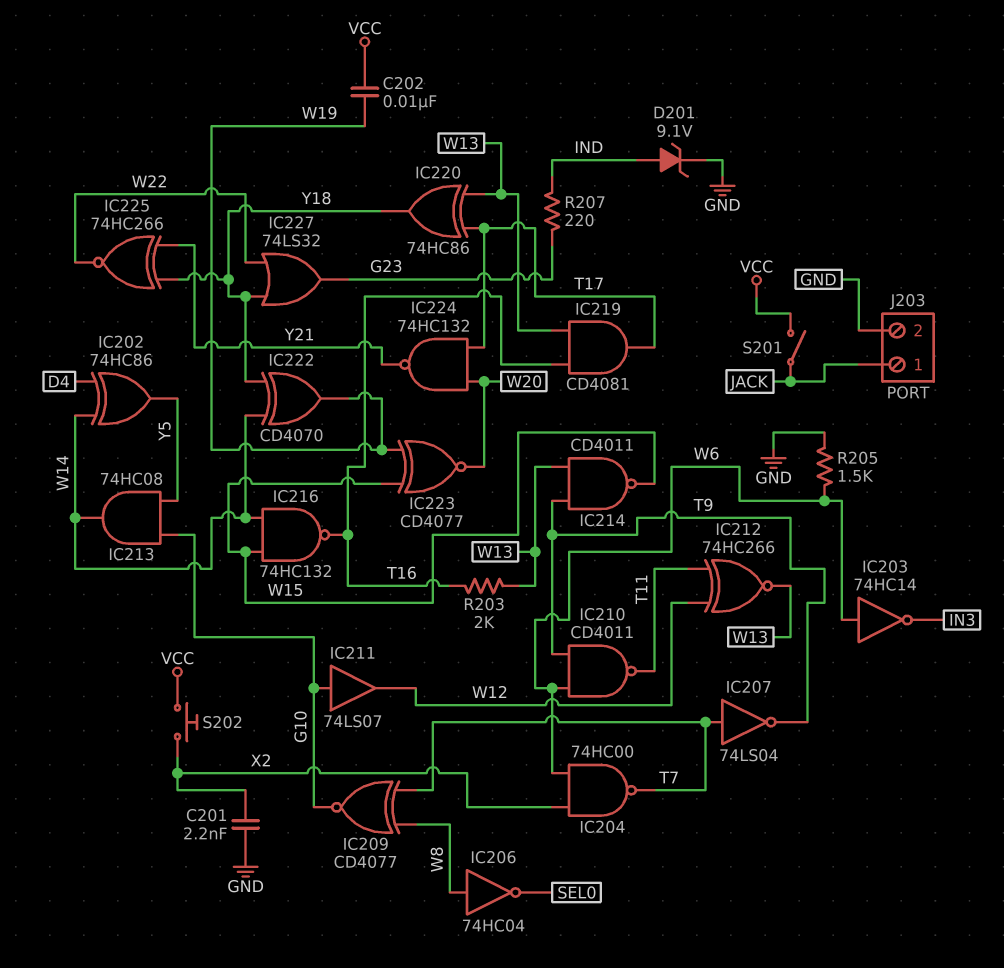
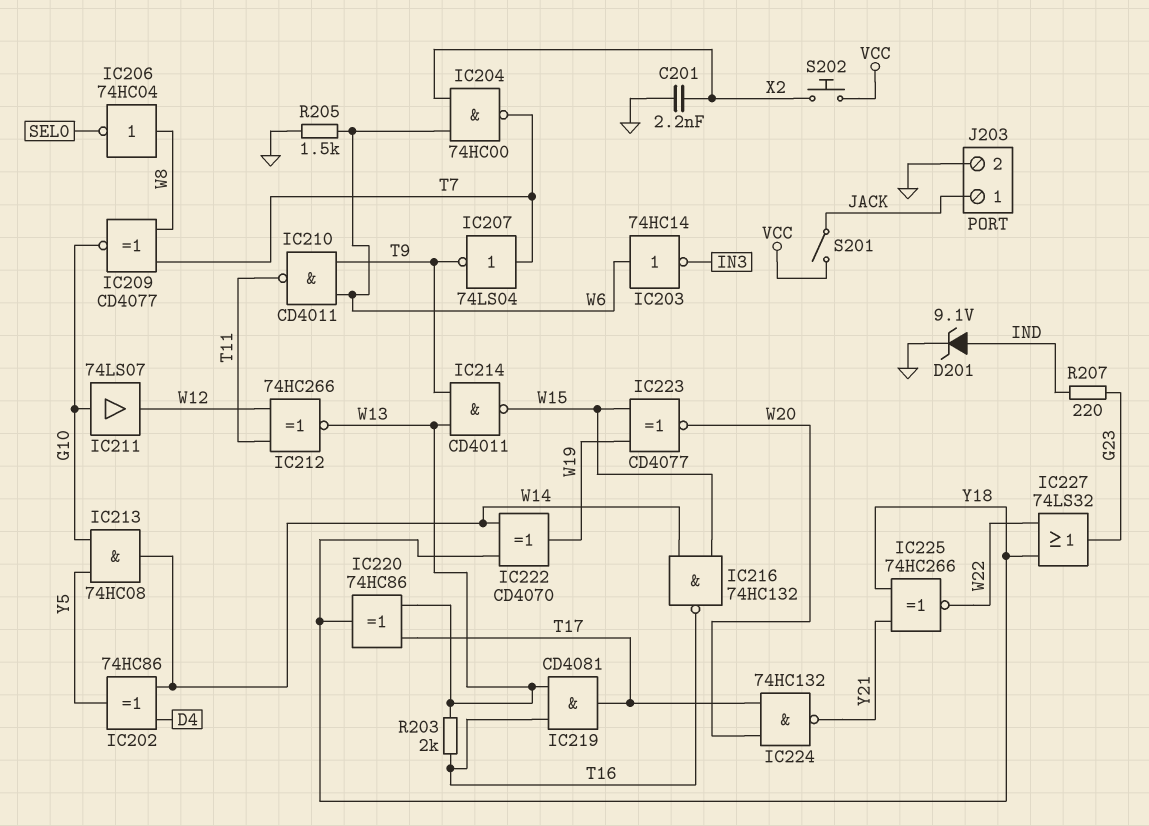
C202: 10nF (VCC, W19) -> none

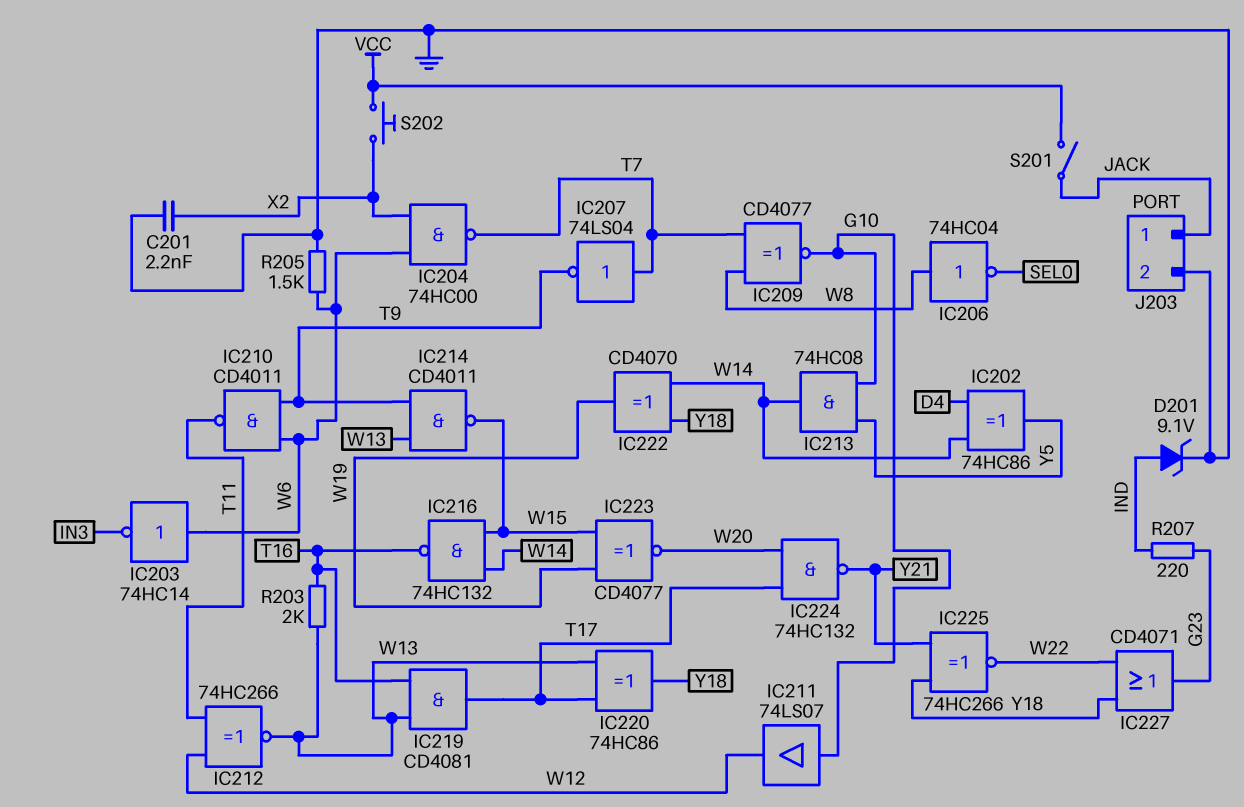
IC227: OR 74LS32 (in W22, in Y18, out G23) -> OR CD4071 (in W22, in Y18, out G23)

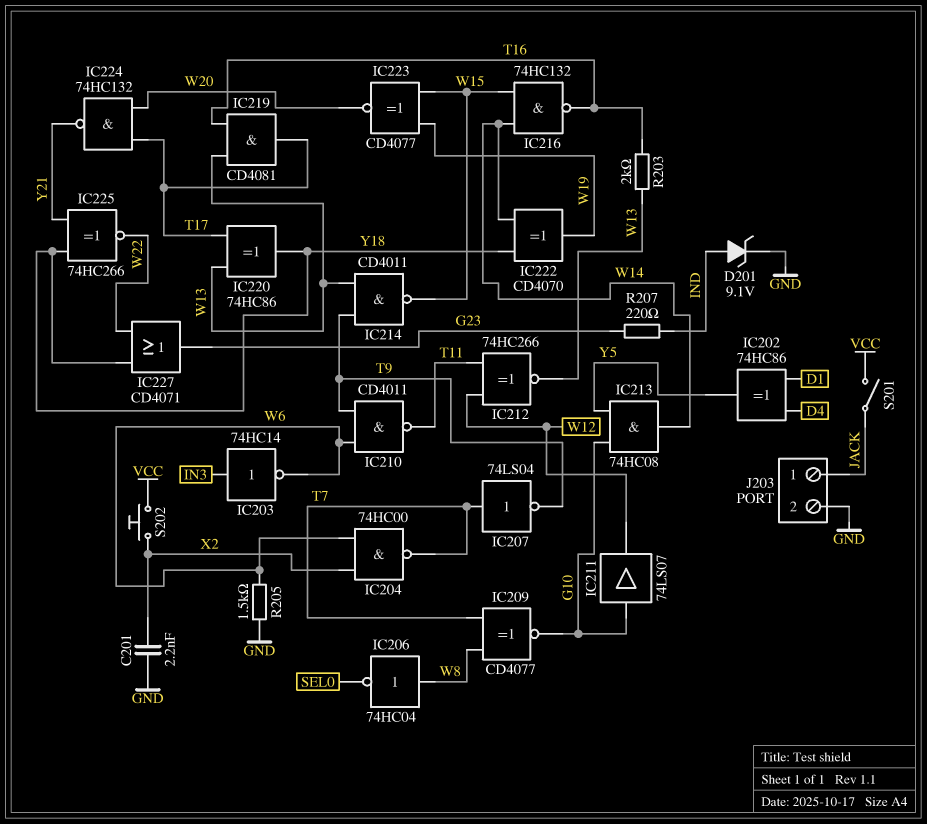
IC202: XOR 74HC86 (in D4, in W14, out Y5) -> XOR 74HC86 (in D1, in D4, out Y5)
IC203: NOT 74HC14 (in W6, out IN3) -> NOT 74HC14 (in IN3, out W6)

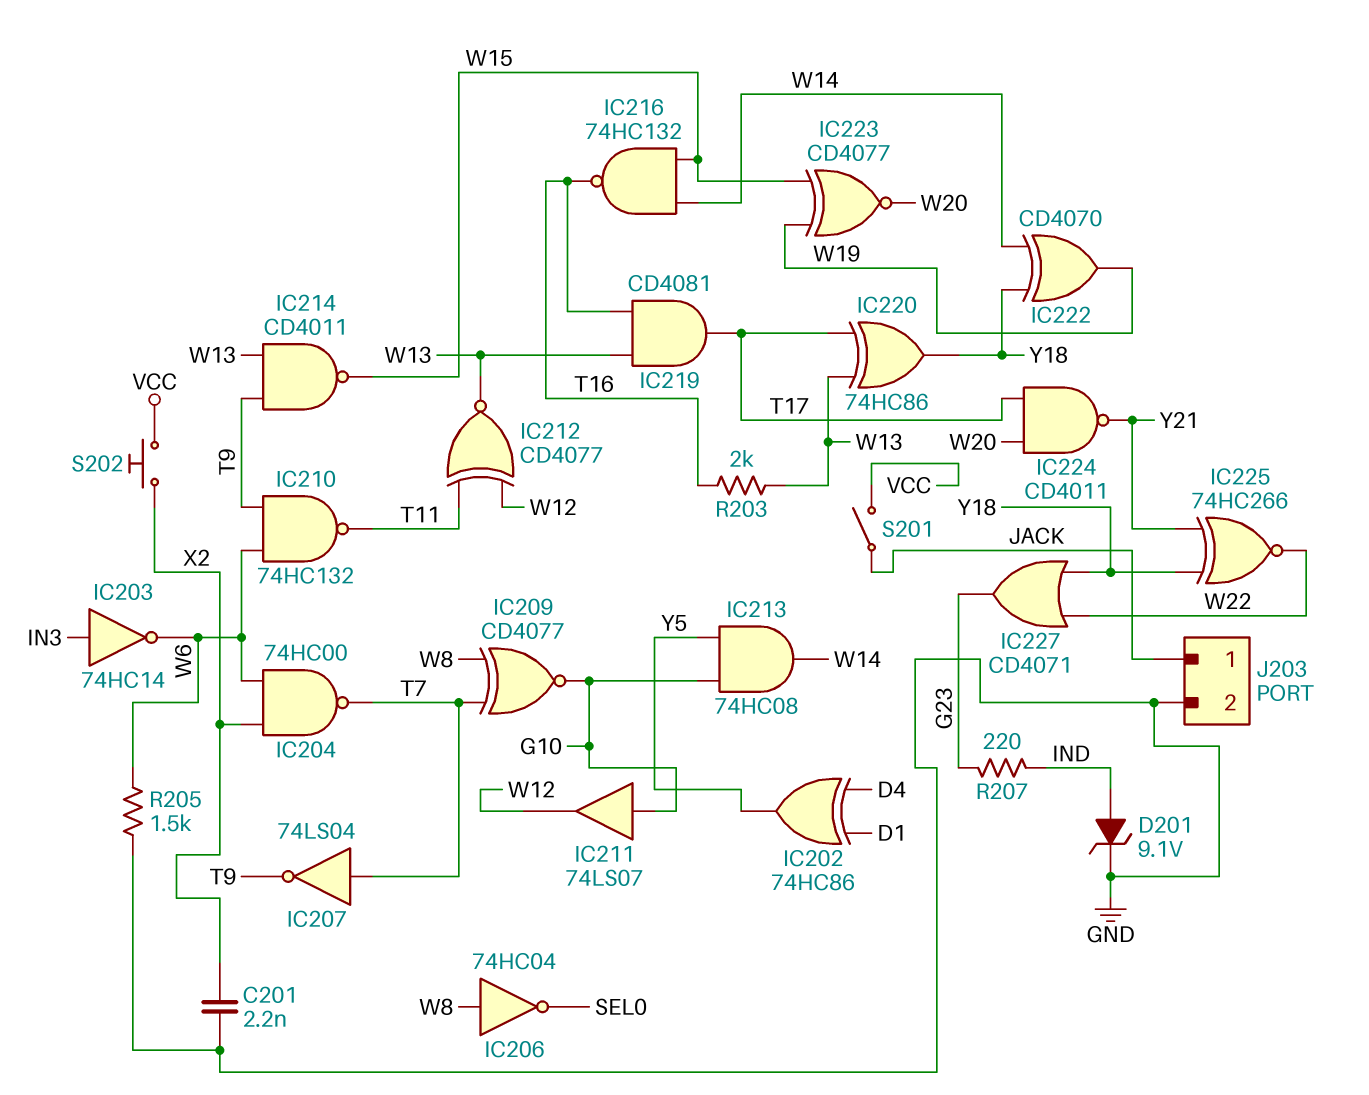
IC210: NAND CD4011 (in T9, in W6, out T11) -> NAND 74HC132 (in T9, in W6, out T11)
IC212: XNOR 74HC266 (in T11, in W12, out W13) -> XNOR CD4077 (in T11, in W12, out W13)
IC224: NAND 74HC132 (in T17, in W20, out Y21) -> NAND CD4011 (in T17, in W20, out Y21)

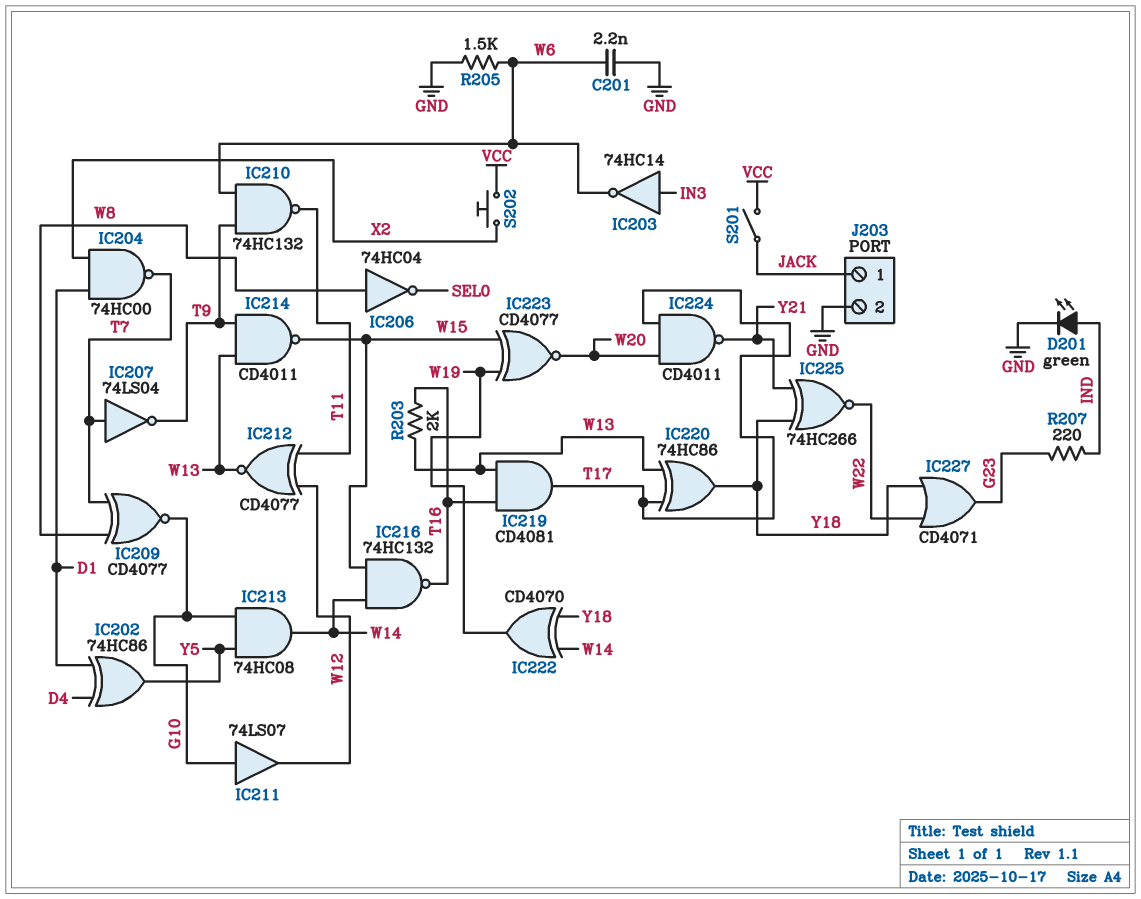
C201: 2.2nF (GND, X2) -> 2.2nF (GND, W6)
D201: zener 9.1V (A IND, K GND) -> LED green (A IND, K GND)
IC204: NAND 74HC00 (in W6, in X2, out T7) -> NAND 74HC00 (in D1, in X2, out T7)

